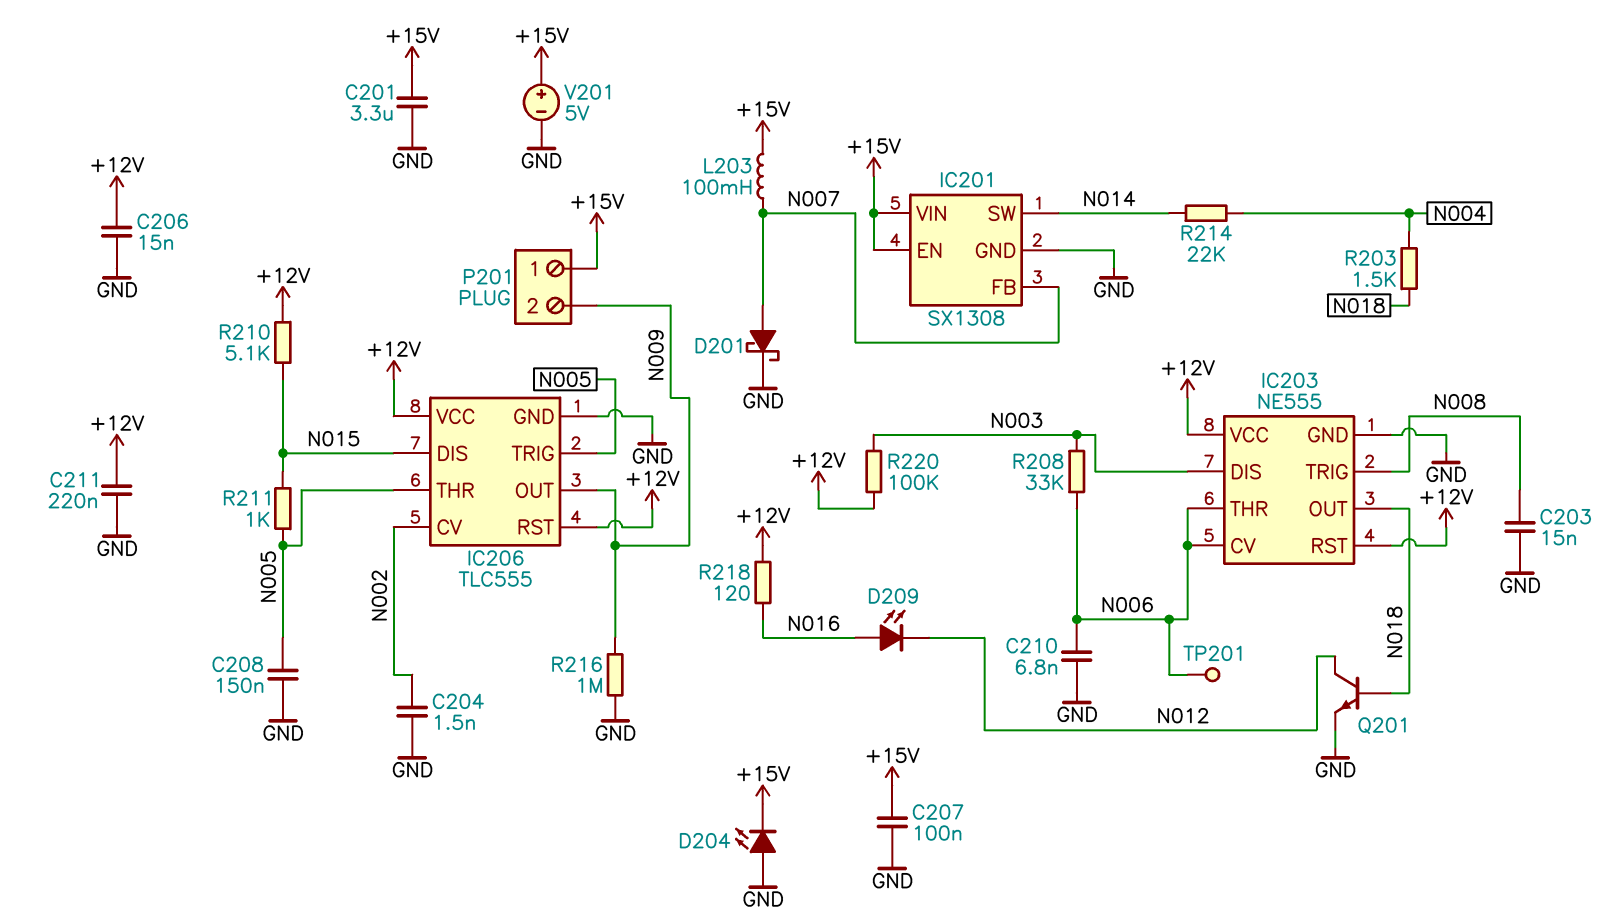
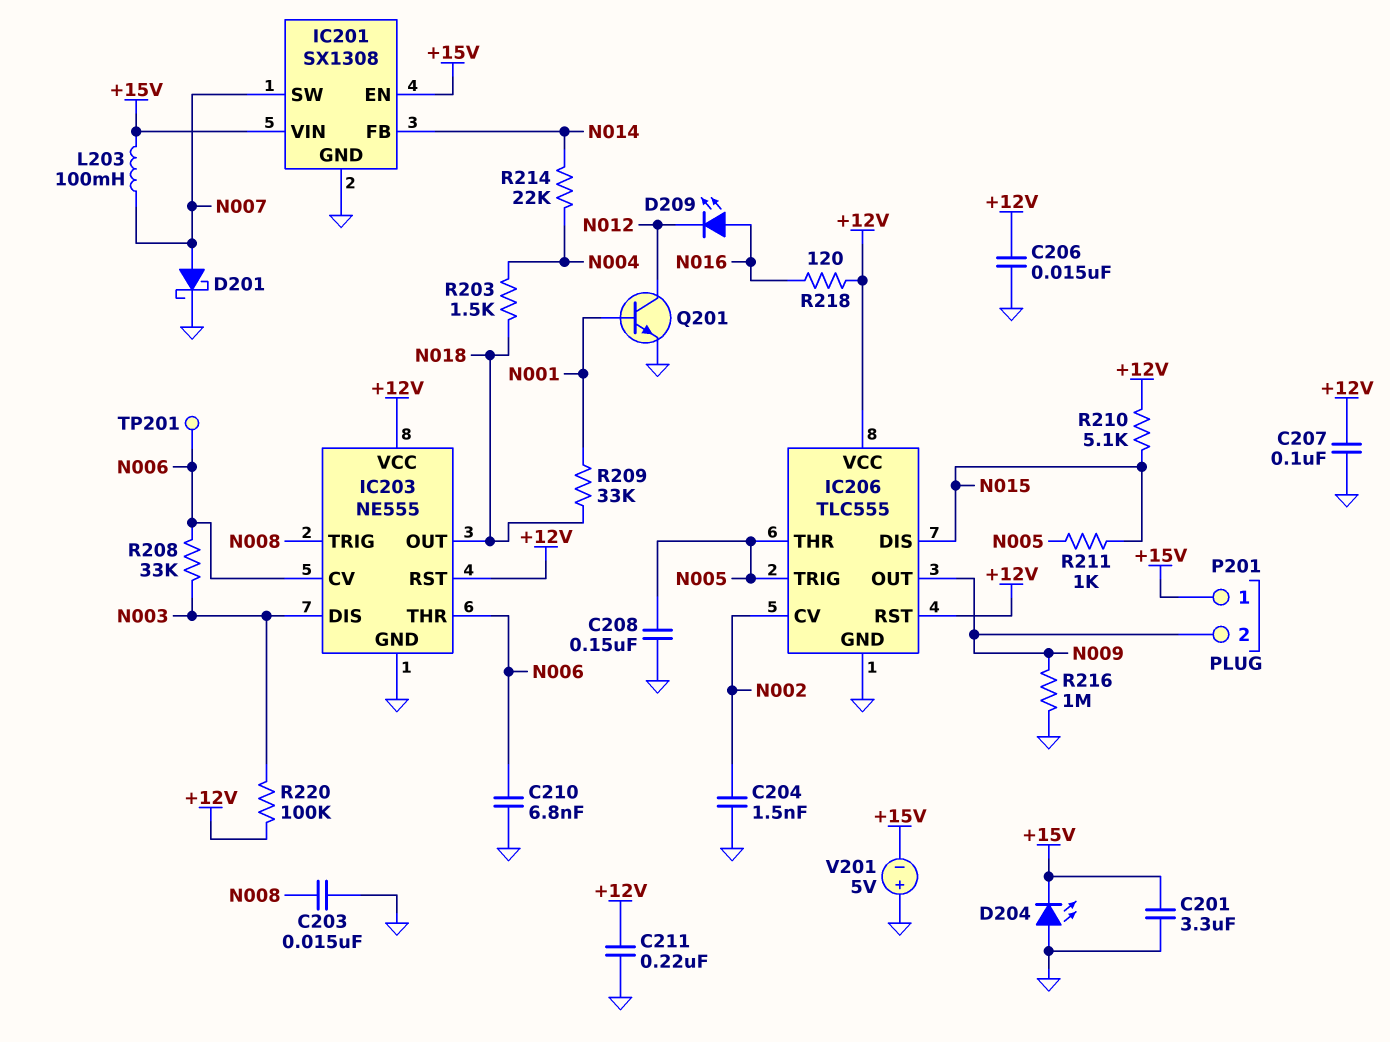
C207: 100nF (+15V, GND) -> 100nF (+12V, GND)
IC201 pin FB: N007 -> N014
IC201 pin SW: N014 -> N007
Q201: NPN (B N018, C N012, E GND) -> NPN (B N001, C N012, E GND)
R209: none -> 33k (N001, N018)
V201: 5V (plus +15V, minus GND) -> 5V (plus GND, minus +15V)

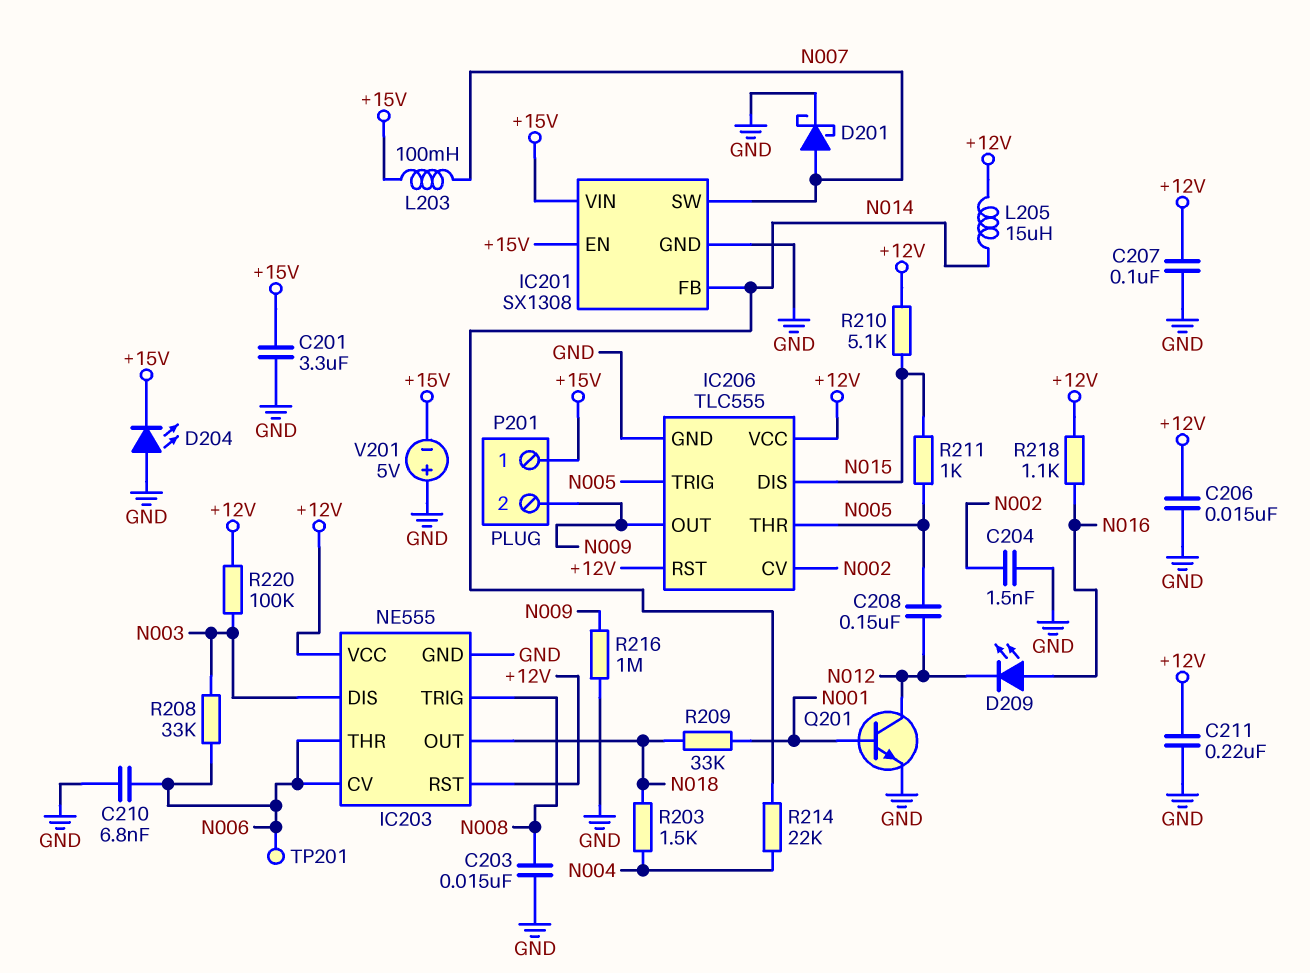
C208: 150nF (GND, N005) -> 150nF (N005, N012)
L205: none -> 15uH (+12V, N014)
R218: 120 (+12V, N016) -> 1.1k (+12V, N016)

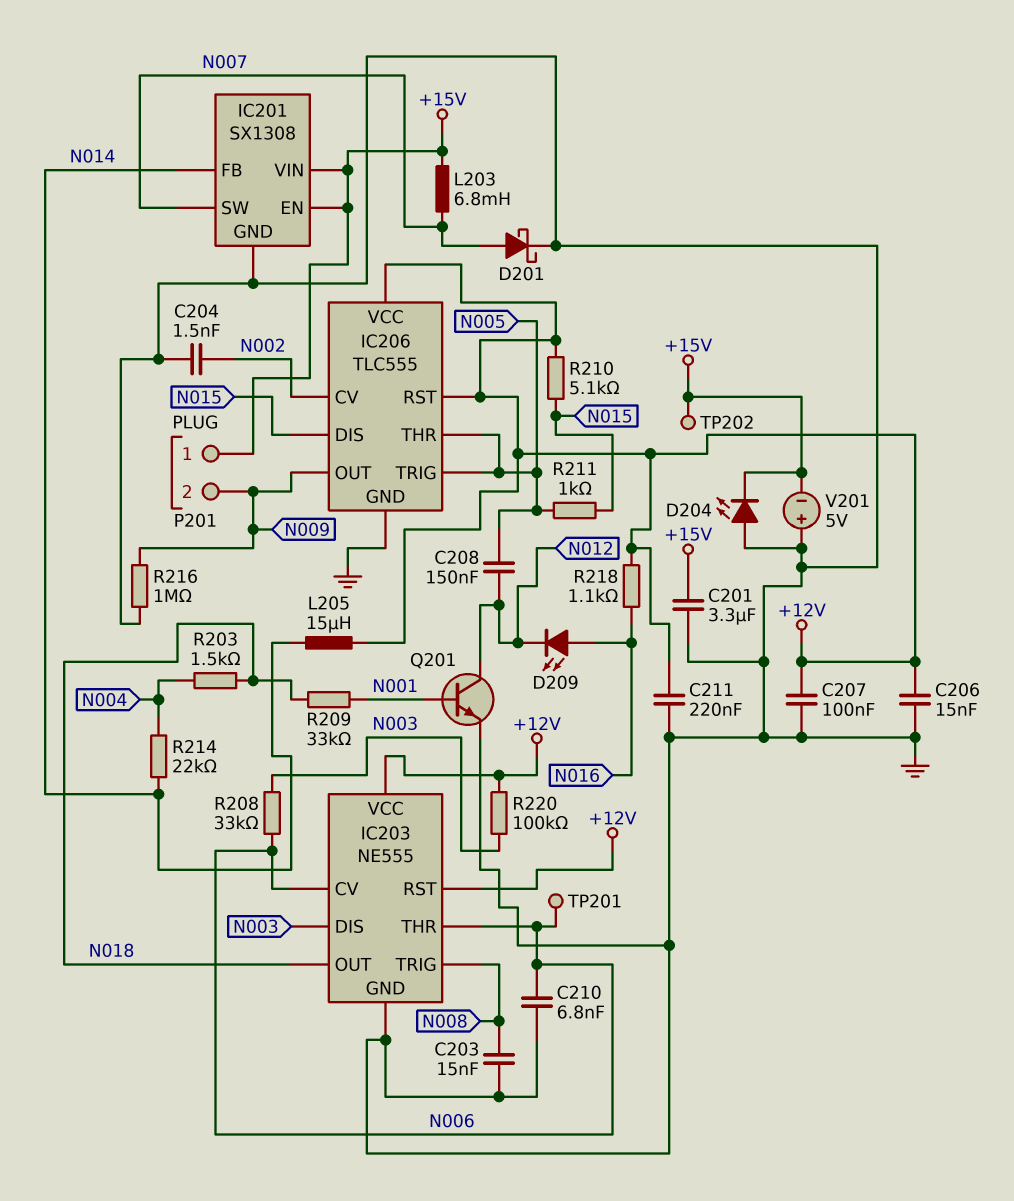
L203: 100mH (+15V, N007) -> 6.8mH (+15V, N007)
TP202: none -> test point (+15V)

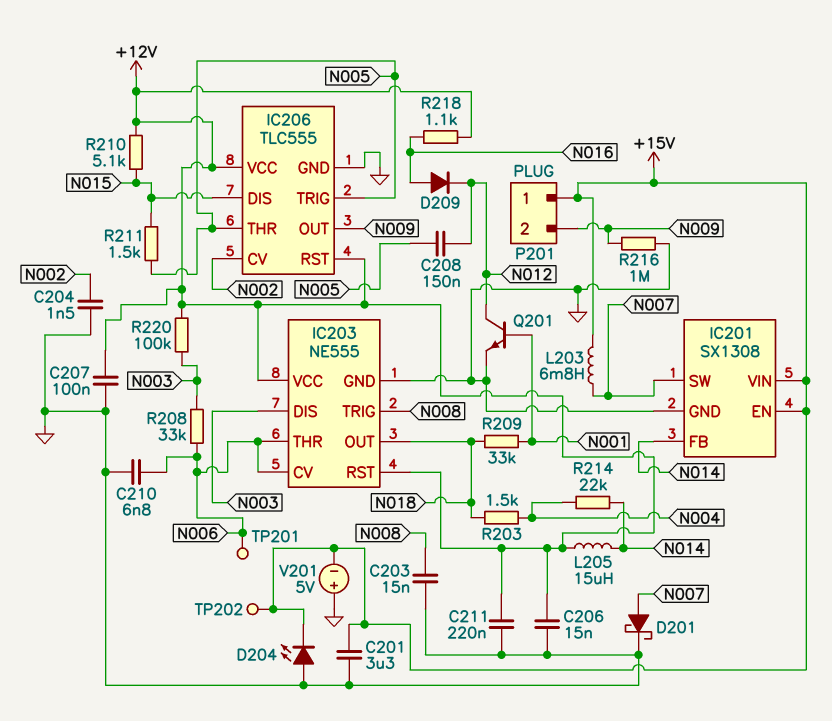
D209: LED (A N016, K N012) -> diode (A N016, K N012)
R211: 1k (N005, N015) -> 1.5k (N005, N015)

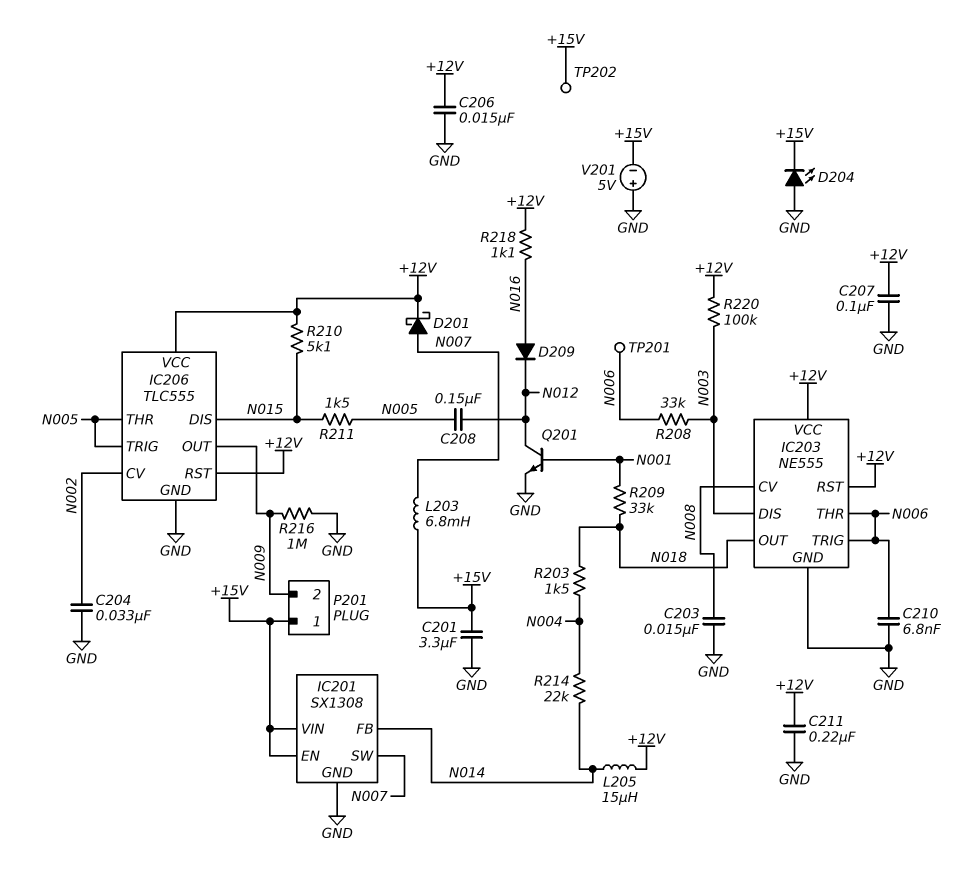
C204: 1.5nF (GND, N002) -> 33nF (GND, N002)
D201: schottky (A N007, K GND) -> schottky (A N007, K +12V)
IC203 pin CV: N006 -> N008
IC203 pin TRIG: N008 -> N006

